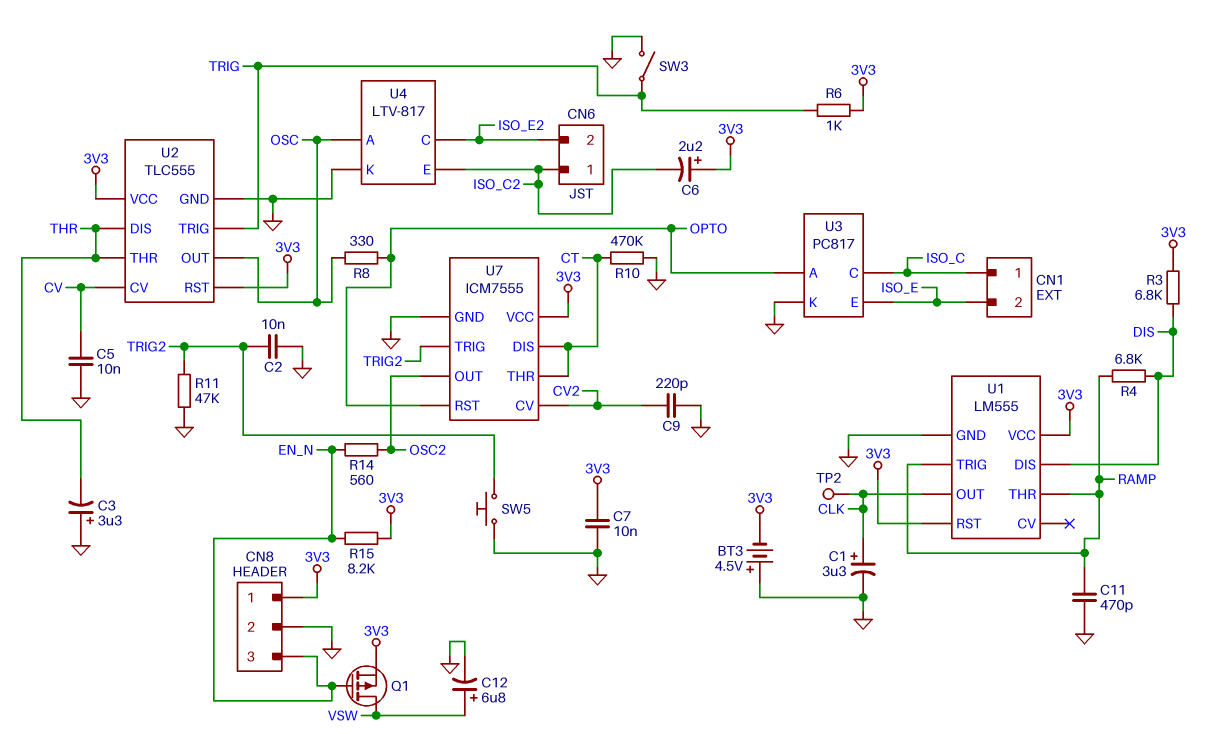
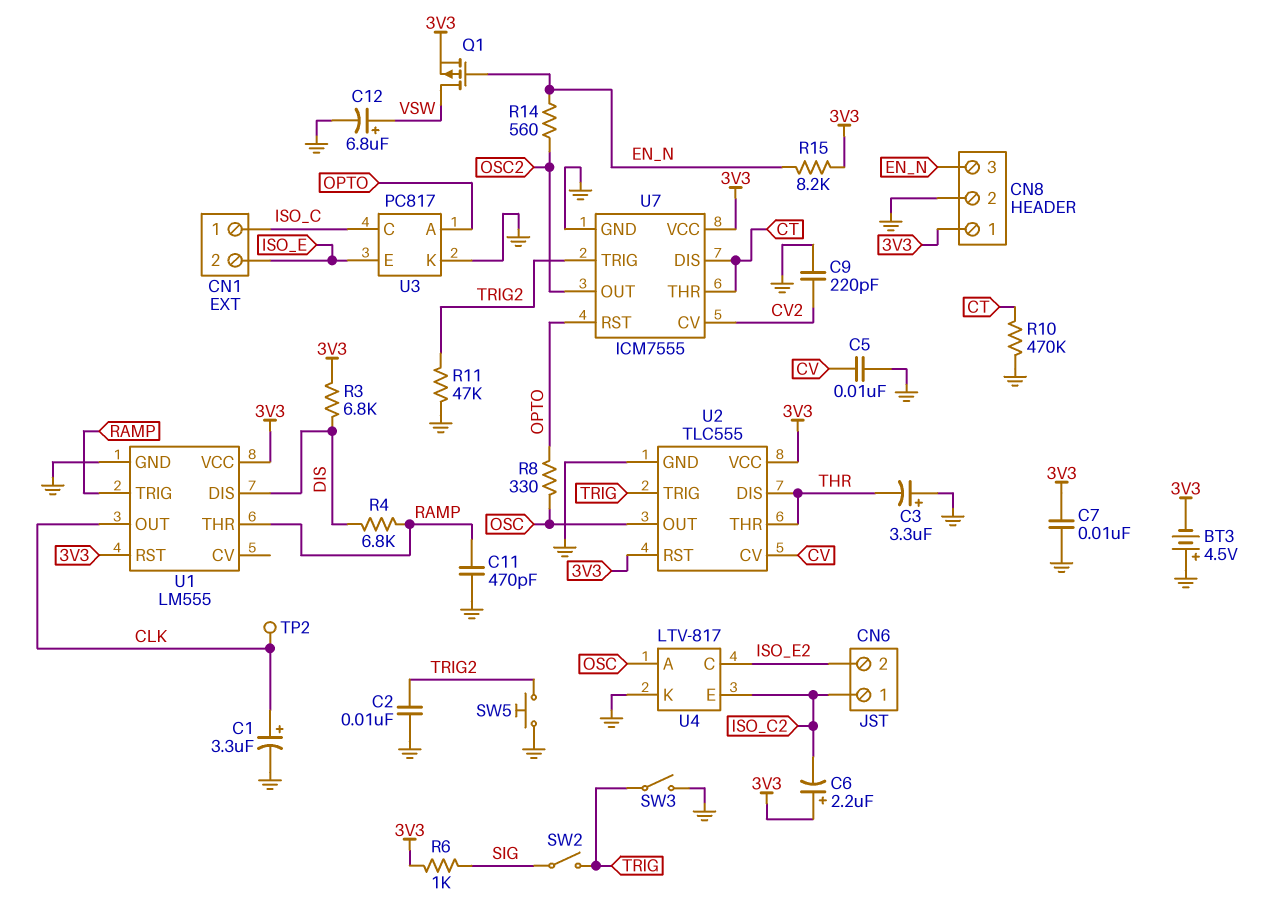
R6: 1k (3V3, TRIG) -> 1k (3V3, SIG)
SW2: none -> switch (SIG, TRIG)

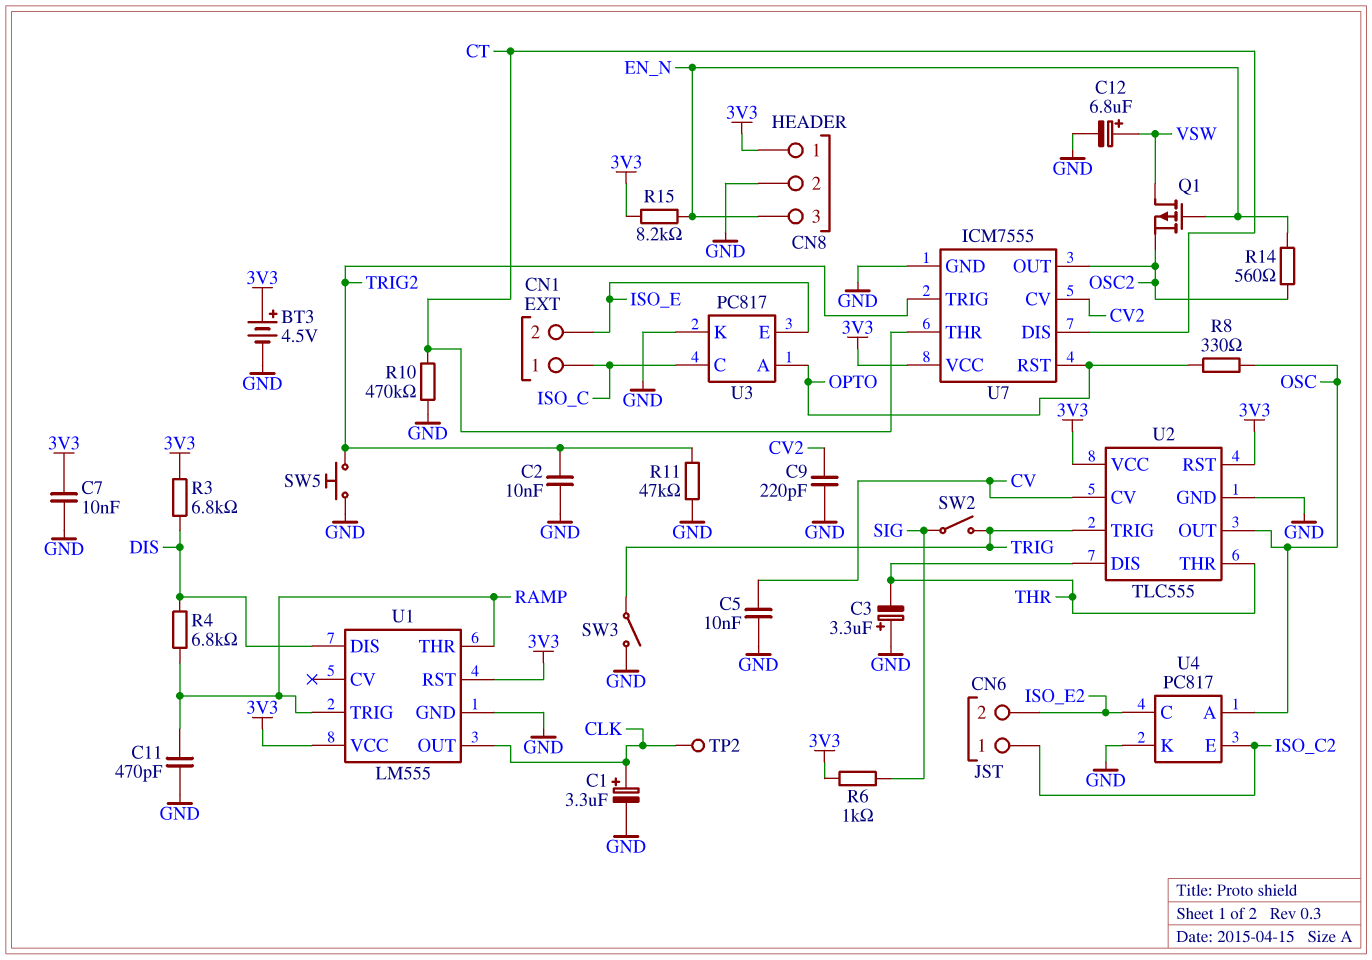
BT3: 4.5V (plus GND, minus 3V3) -> 4.5V (plus 3V3, minus GND)
C6: 2.2uF (plus 3V3, minus ISO_C2) -> none
Q1: PMOS (G EN_N, D VSW, S 3V3) -> PMOS (G EN_N, D VSW, S OSC2)
U4: LTV-817 -> PC817

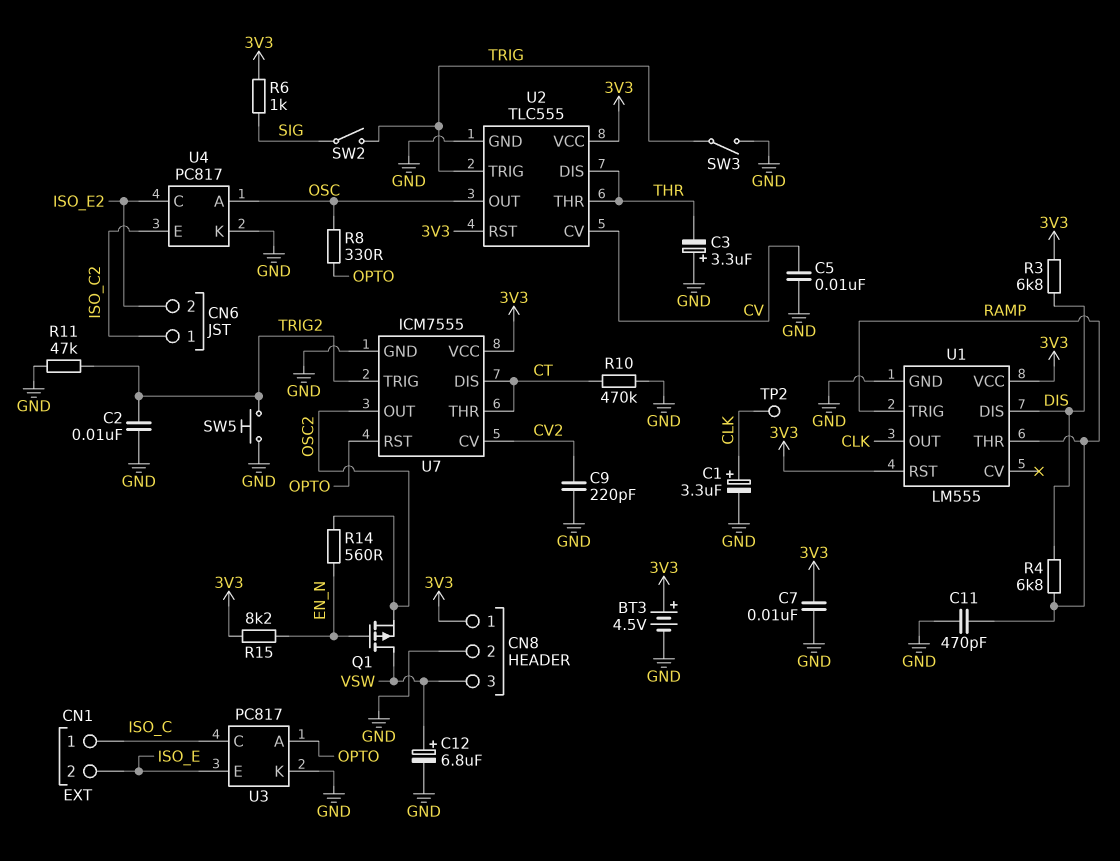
CN8 pin 3: EN_N -> VSW

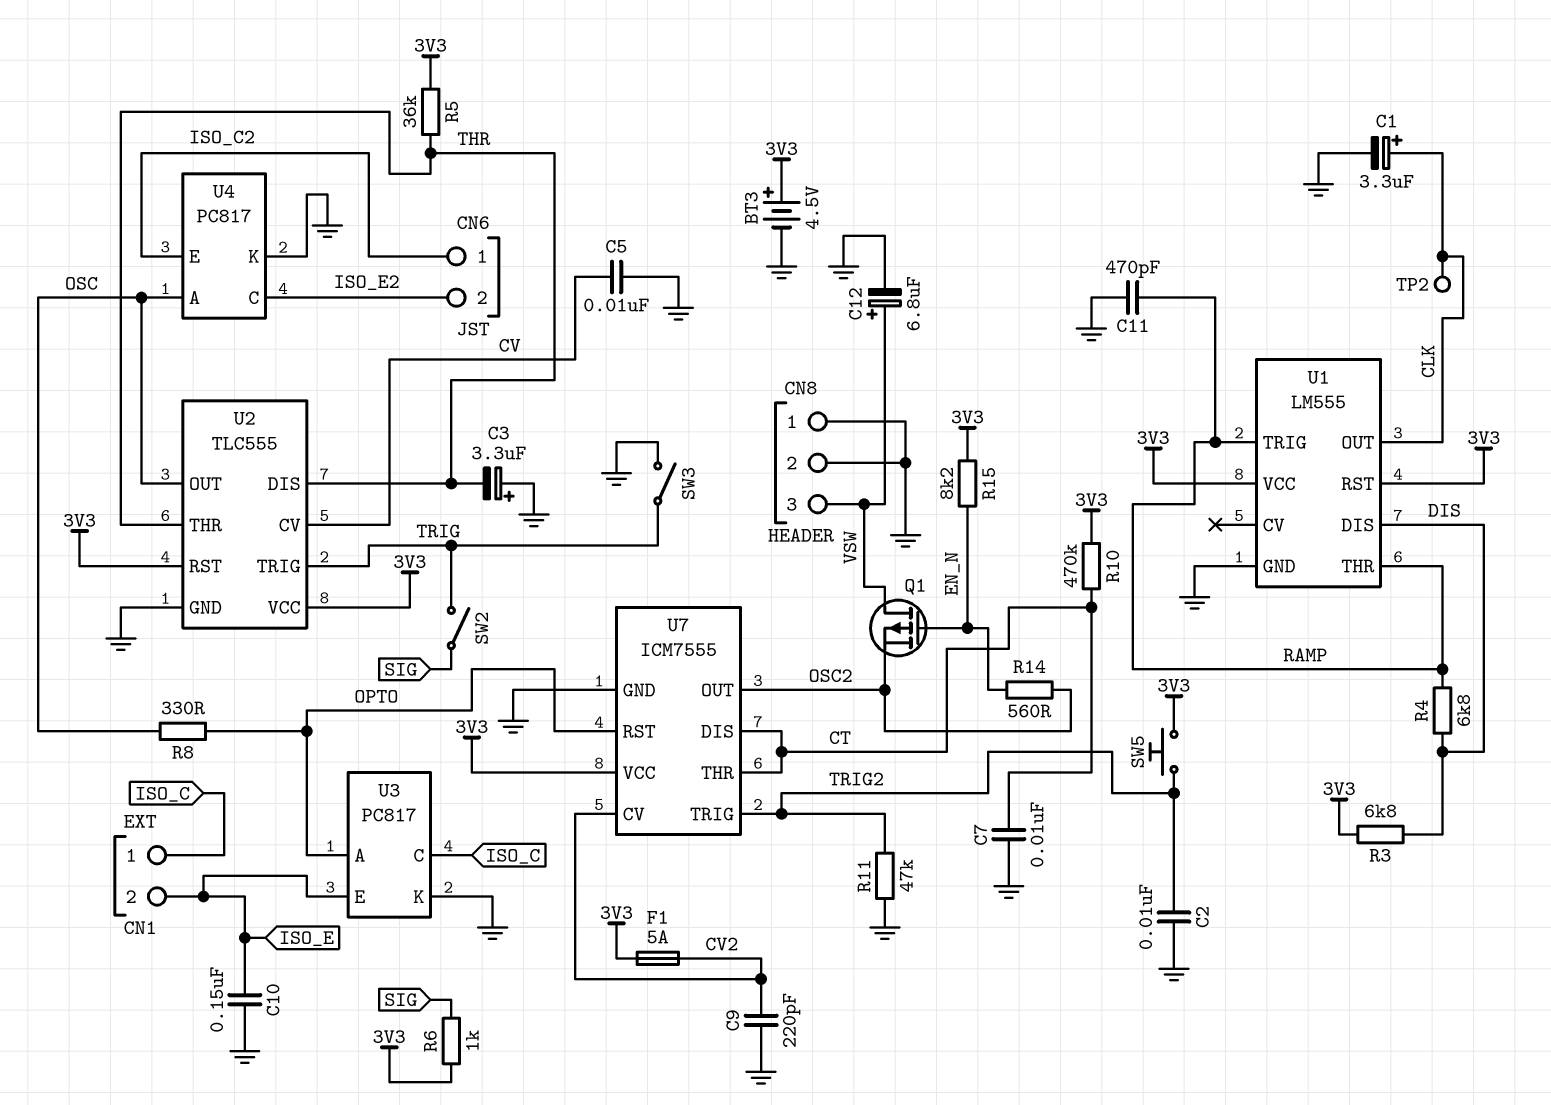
C7: 10nF (3V3, GND) -> 10nF (CT, GND)
C10: none -> 150nF (GND, ISO_E)
CN8 pin 1: 3V3 -> GND
F1: none -> 5A (3V3, CV2)
R5: none -> 36k (3V3, THR)
R10: 470k (CT, GND) -> 470k (3V3, CT)
SW5: button (GND, TRIG2) -> button (3V3, TRIG2)

